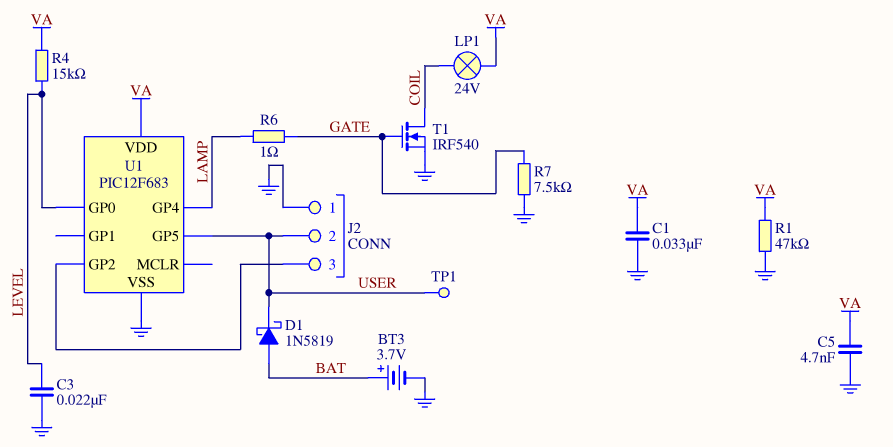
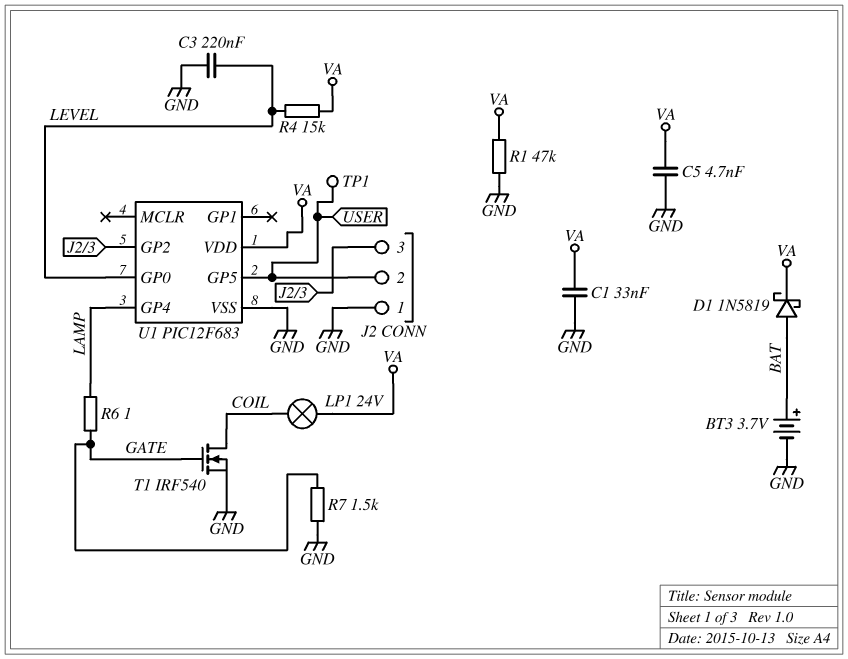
C3: 22nF (GND, LEVEL) -> 220nF (GND, LEVEL)
D1: schottky 1N5819 (A BAT, K USER) -> schottky 1N5819 (A BAT, K VA)
R7: 7.5k (GATE, GND) -> 1.5k (GATE, GND)

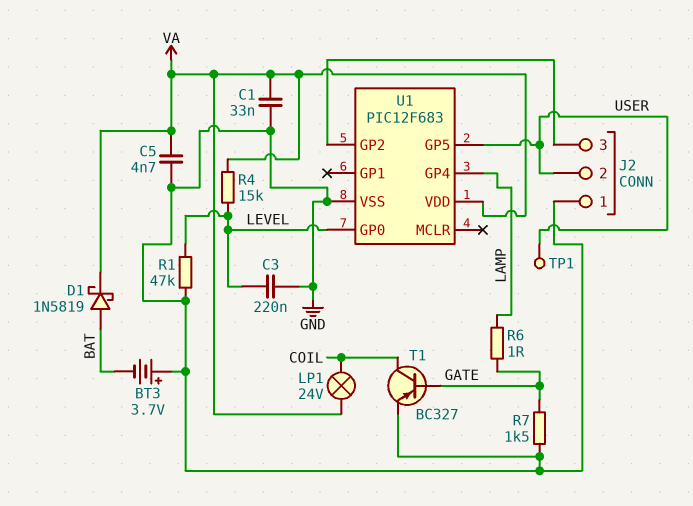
BT3: 3.7V (plus BAT, minus GND) -> 3.7V (plus GND, minus BAT)
R1: 47k (GND, VA) -> 47k (GND, LEVEL)
T1: NMOS IRF540 (G GATE, D COIL, S GND) -> PNP BC327 (B GATE, C COIL, E GND)

